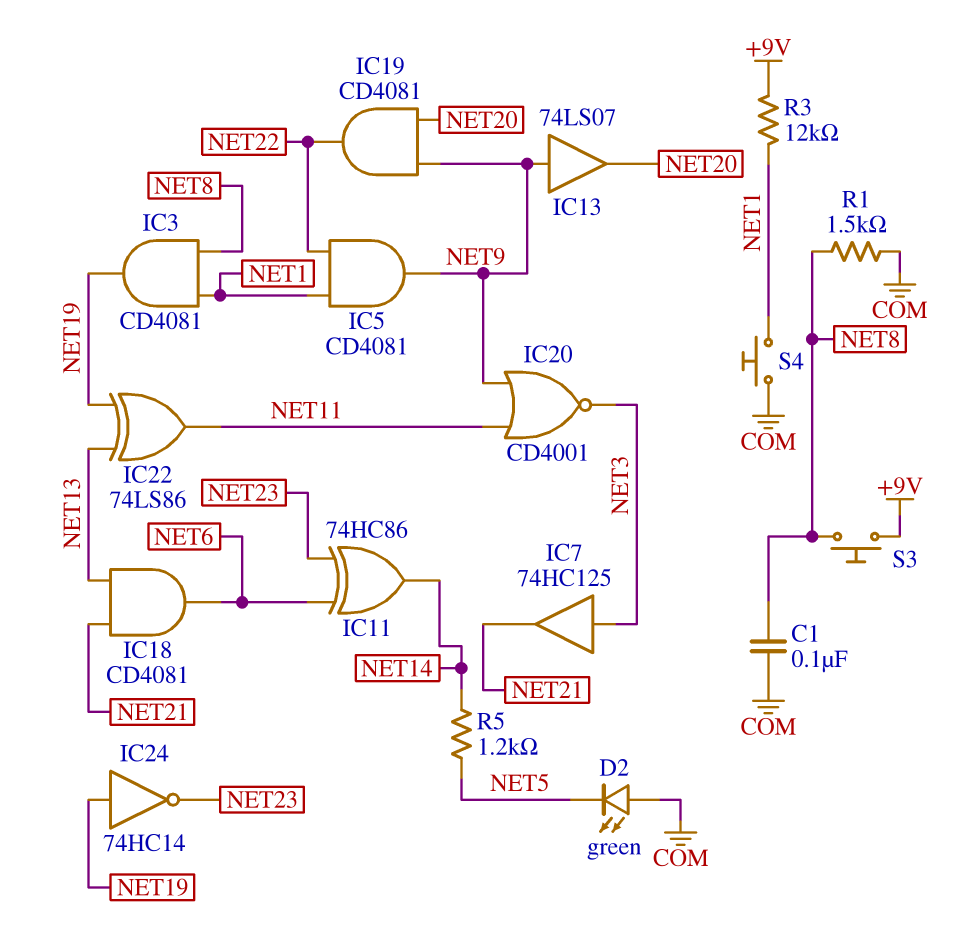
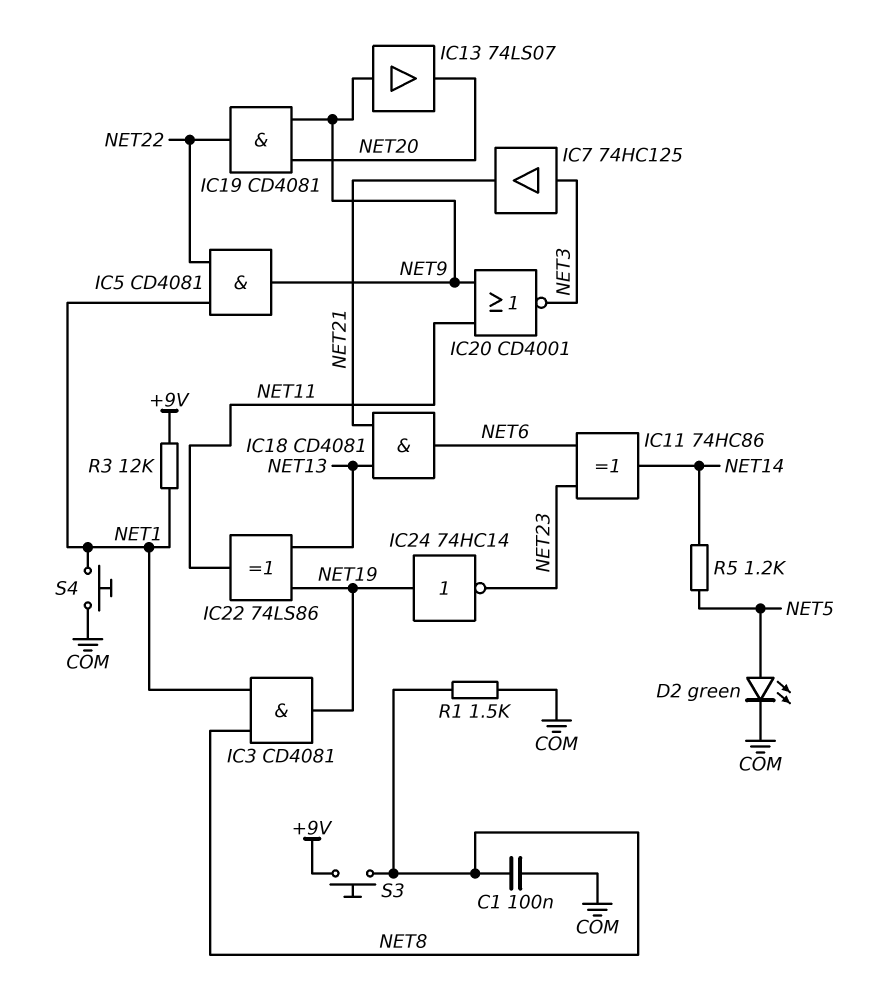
D2: LED green (A COM, K NET5) -> LED green (A NET5, K COM)

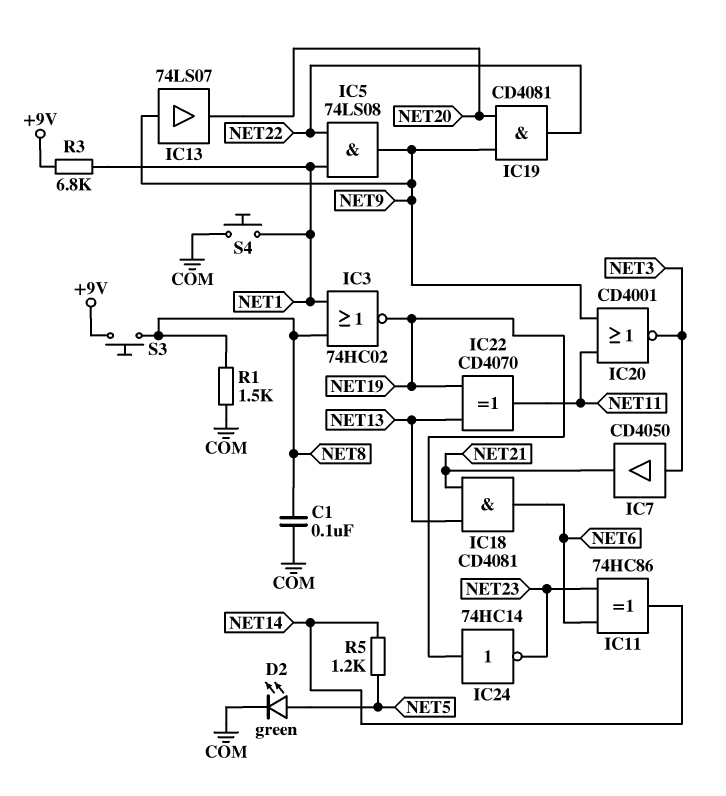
IC3: AND CD4081 (in NET1, in NET8, out NET19) -> NOR 74HC02 (in NET1, in NET8, out NET19)
IC5: AND CD4081 (in NET1, in NET22, out NET9) -> AND 74LS08 (in NET1, in NET22, out NET9)
IC7: buffer 74HC125 (in NET3, out NET21) -> buffer CD4050 (in NET3, out NET21)
IC22: XOR 74LS86 (in NET13, in NET19, out NET11) -> XOR CD4070 (in NET13, in NET19, out NET11)
R3: 12k (+9V, NET1) -> 6.8k (+9V, NET1)

